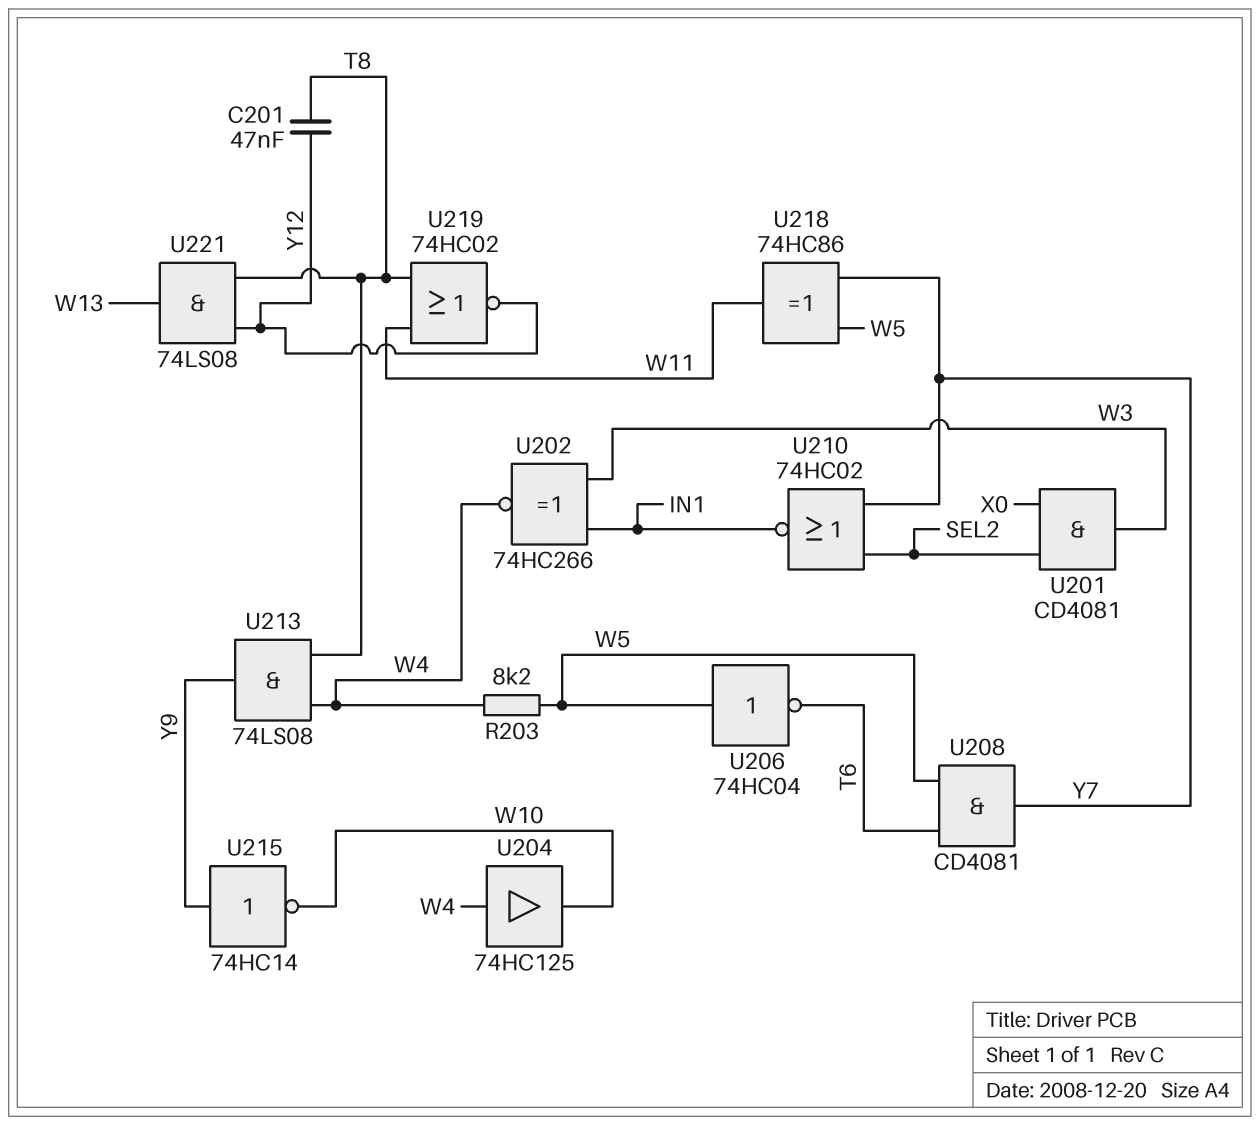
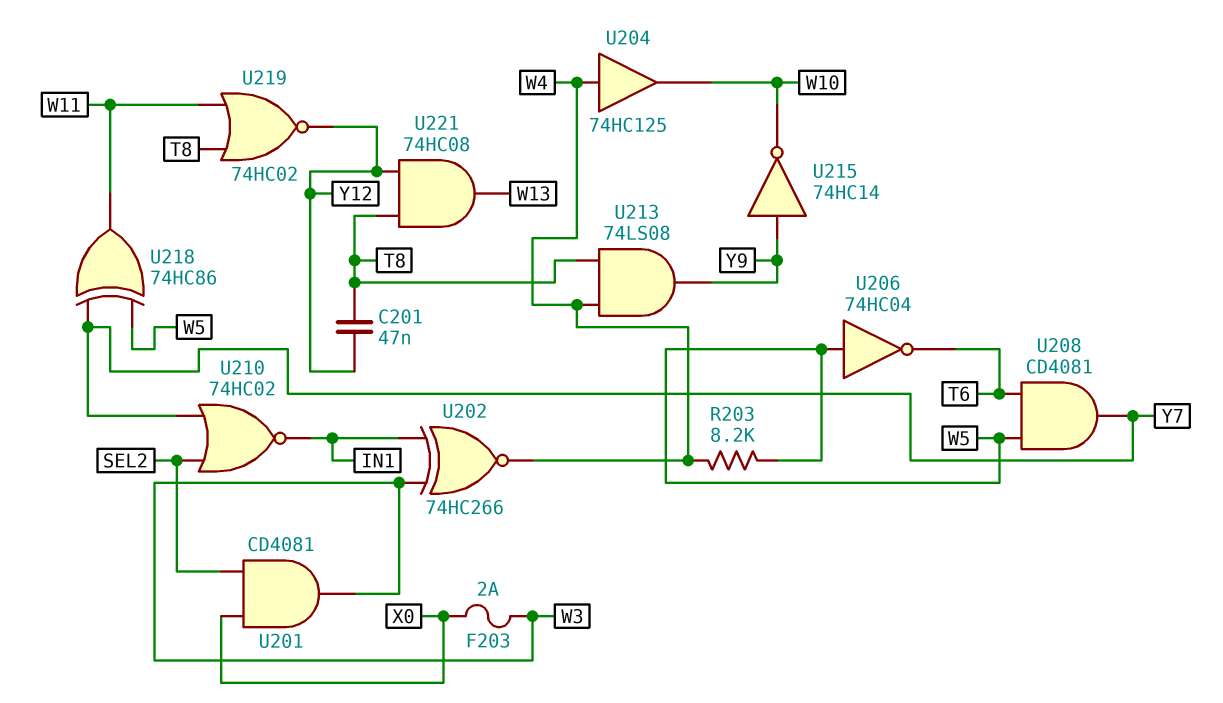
F203: none -> 2A (W3, X0)
U221: AND 74LS08 (in T8, in Y12, out W13) -> AND 74HC08 (in T8, in Y12, out W13)

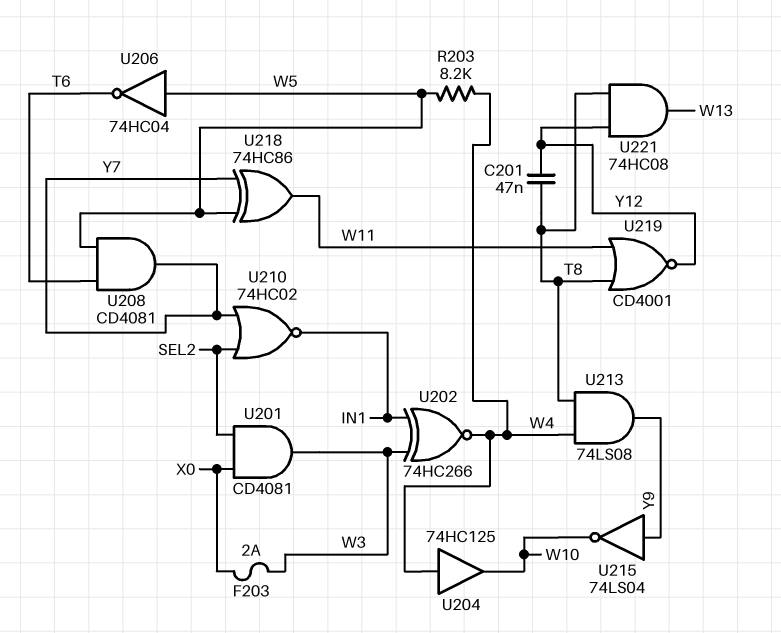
U215: NOT 74HC14 (in Y9, out W10) -> NOT 74LS04 (in Y9, out W10)
U219: NOR 74HC02 (in T8, in W11, out Y12) -> NOR CD4001 (in T8, in W11, out Y12)

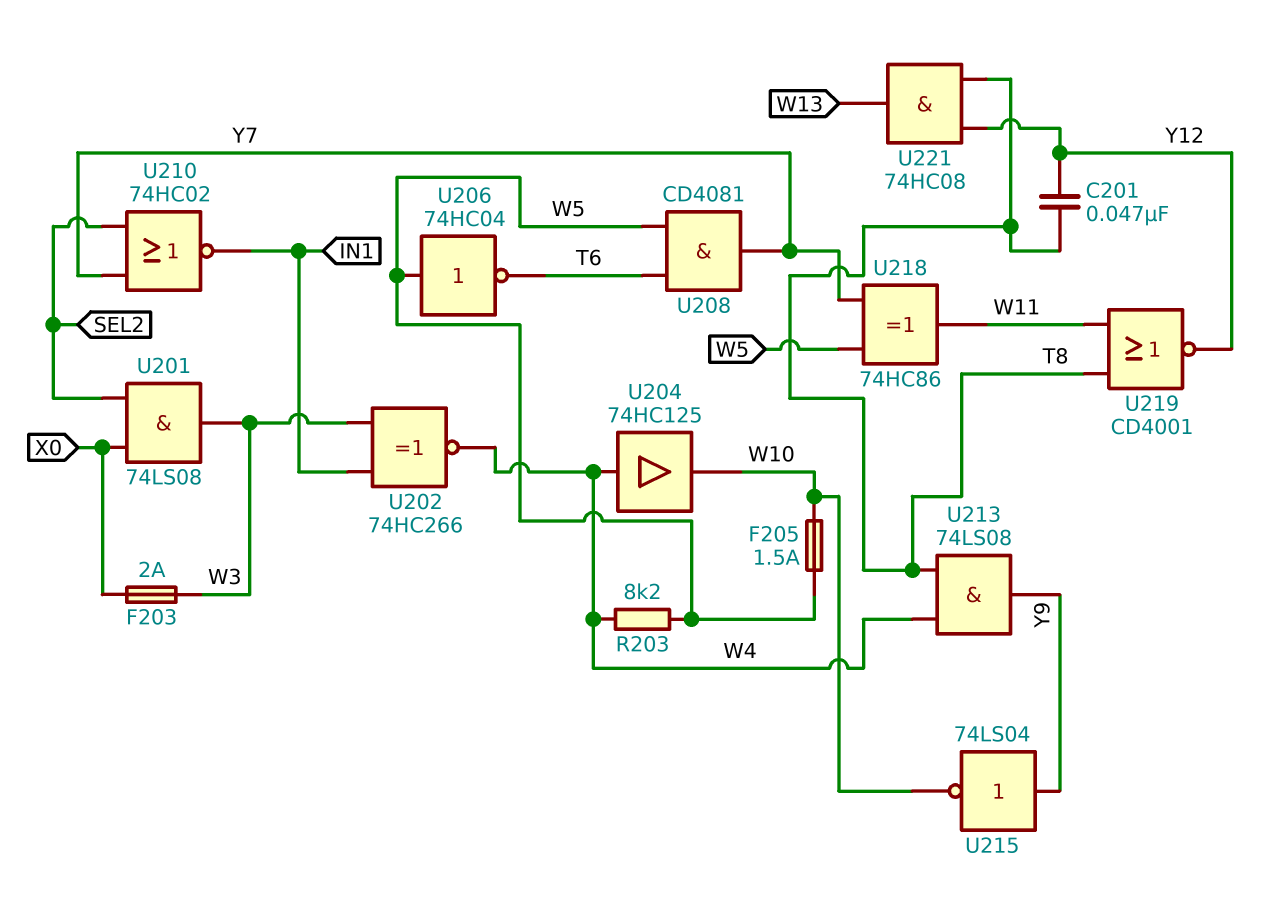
F205: none -> 1.5A (W5, W10)
U201: AND CD4081 (in SEL2, in X0, out W3) -> AND 74LS08 (in SEL2, in X0, out W3)

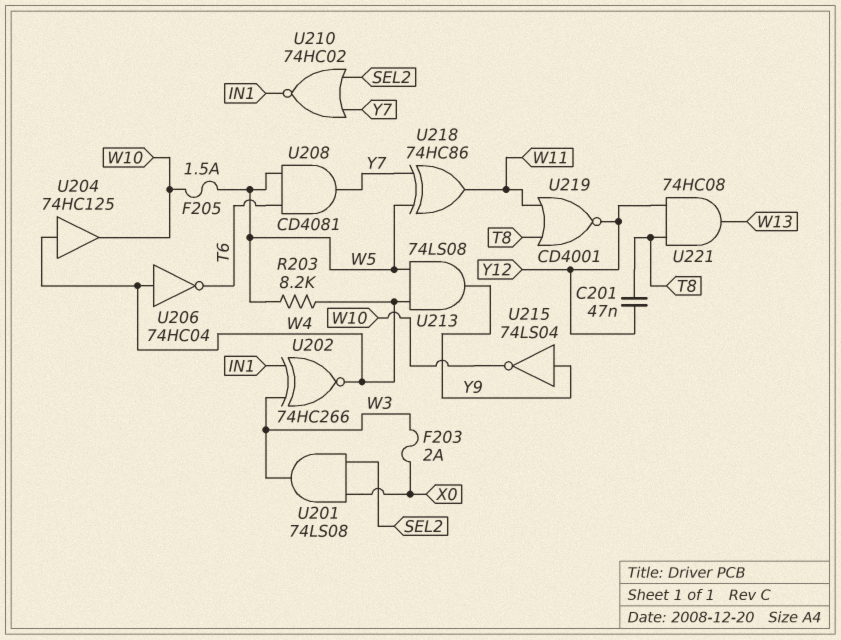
U206: NOT 74HC04 (in W5, out T6) -> NOT 74HC04 (in W4, out T6)
U213: AND 74LS08 (in T8, in W4, out Y9) -> AND 74LS08 (in W4, in W5, out Y9)

